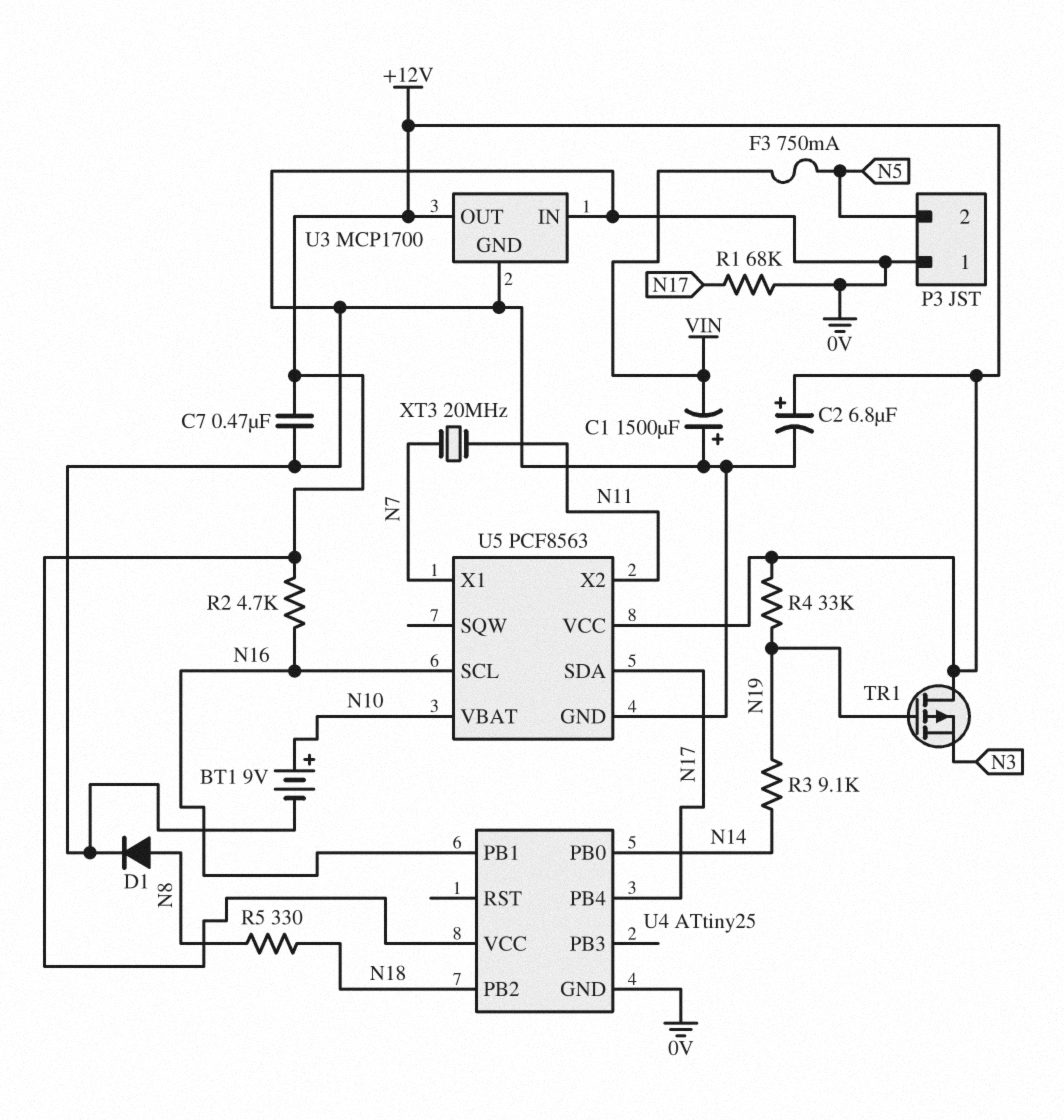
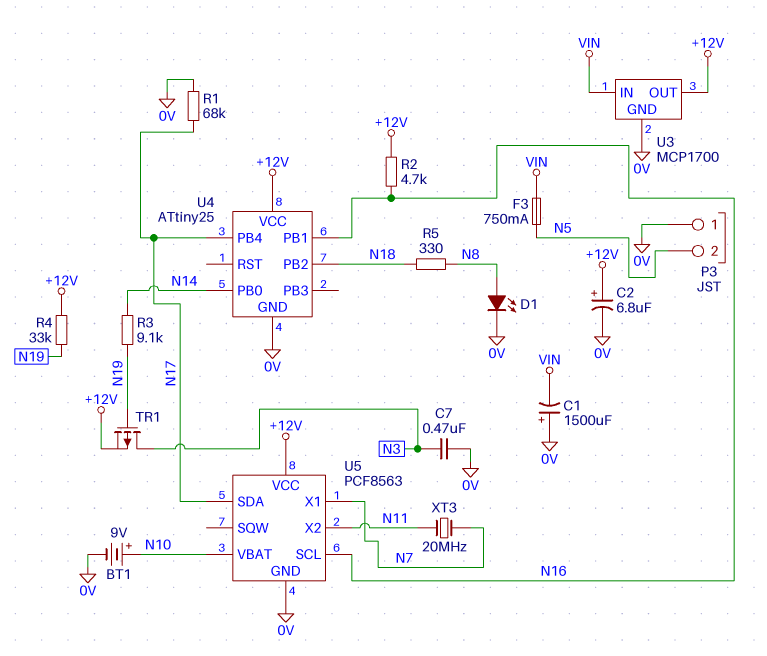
C7: 470nF (+12V, 0V) -> 470nF (0V, N3)
D1: diode (A N8, K 0V) -> LED (A N8, K 0V)
TR1: PMOS (G N19, D +12V, S N3) -> PMOS (G N19, D N3, S +12V)
U3 pin IN: 0V -> VIN

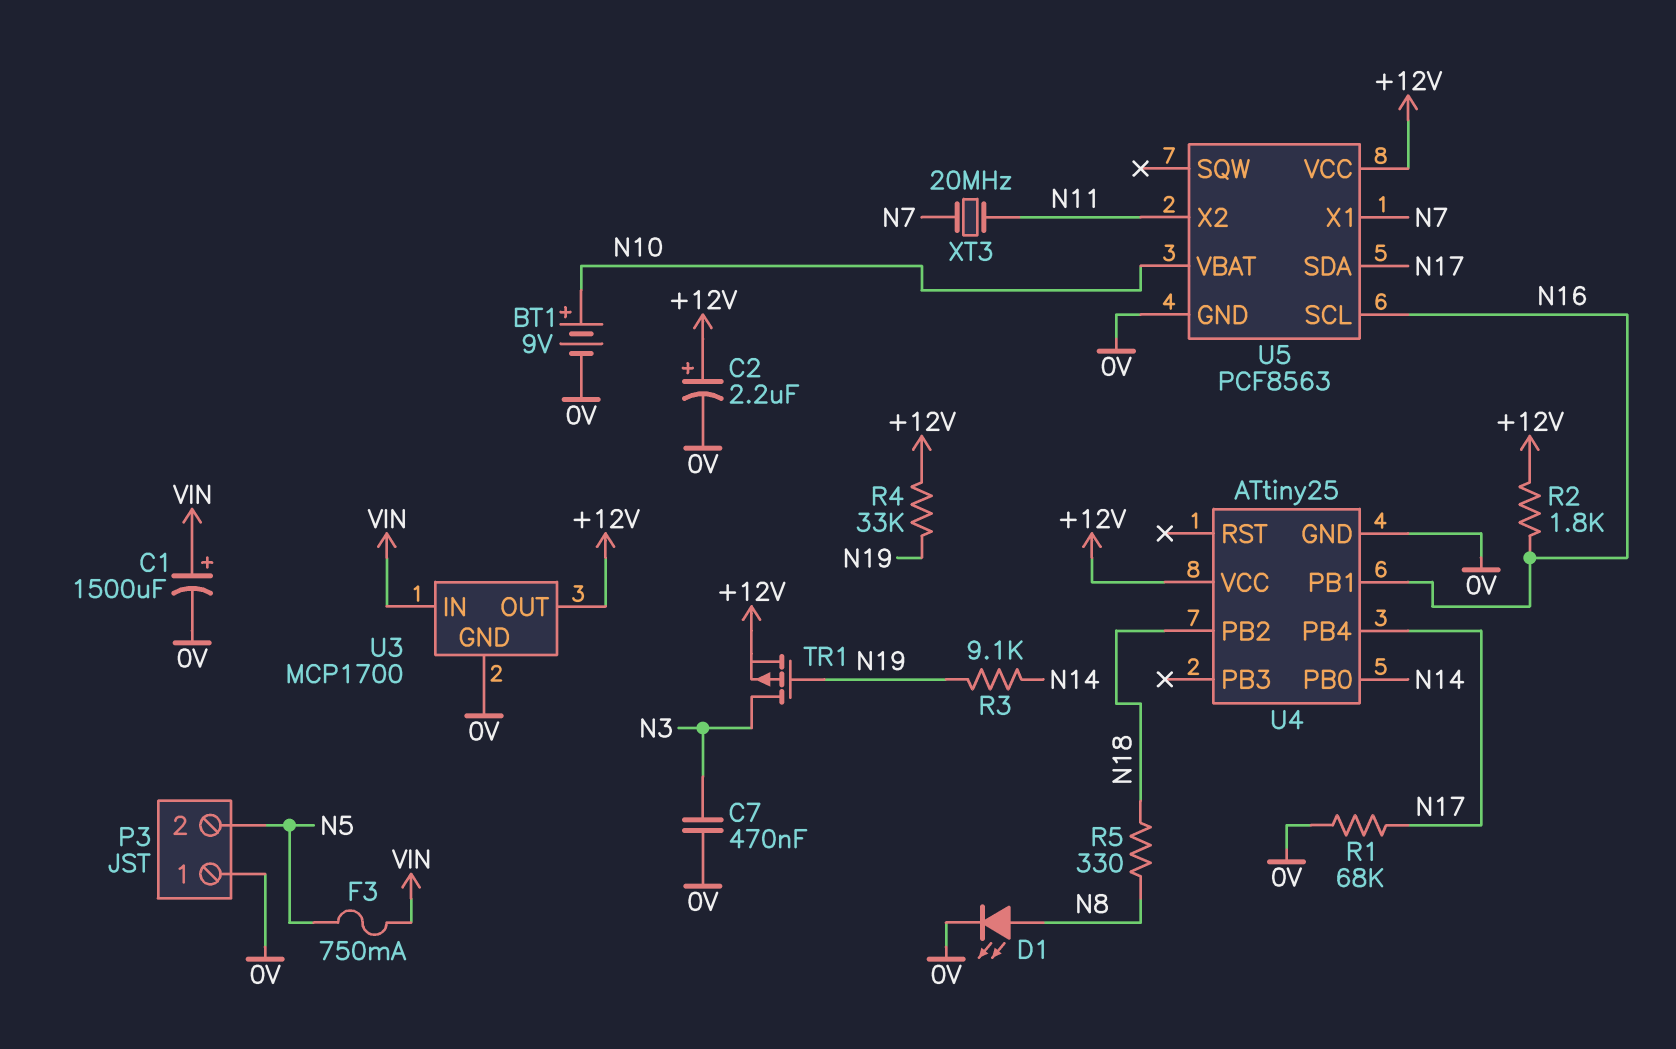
C1: 1500uF (plus 0V, minus VIN) -> 1500uF (plus VIN, minus 0V)
C2: 6.8uF (plus +12V, minus 0V) -> 2.2uF (plus +12V, minus 0V)
R2: 4.7k (+12V, N16) -> 1.8k (+12V, N16)

